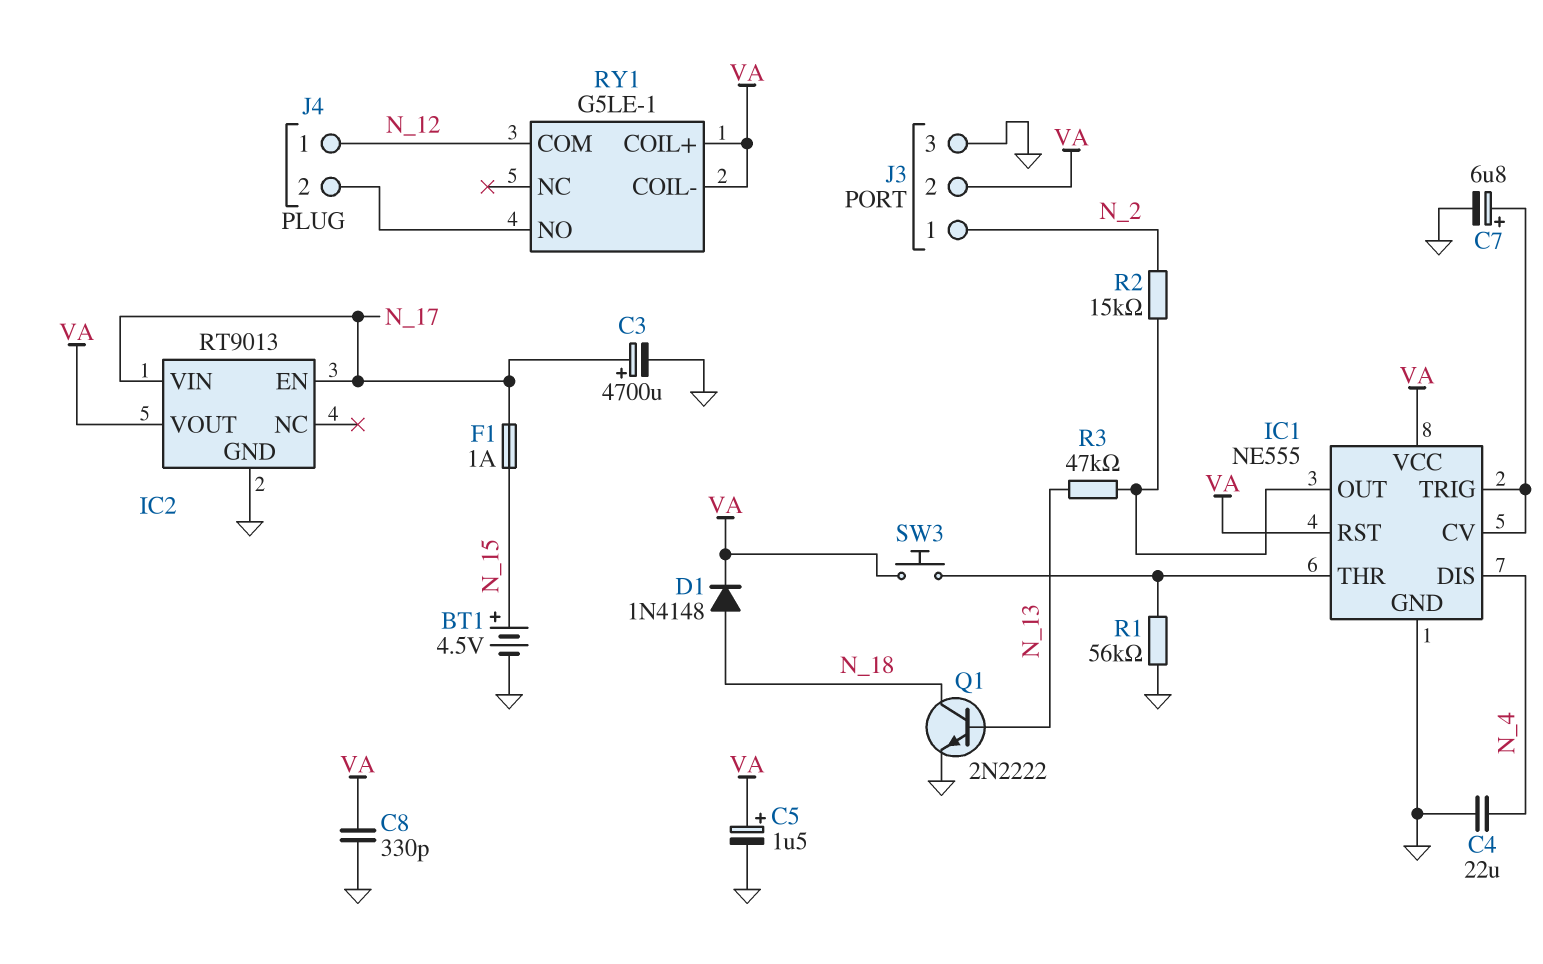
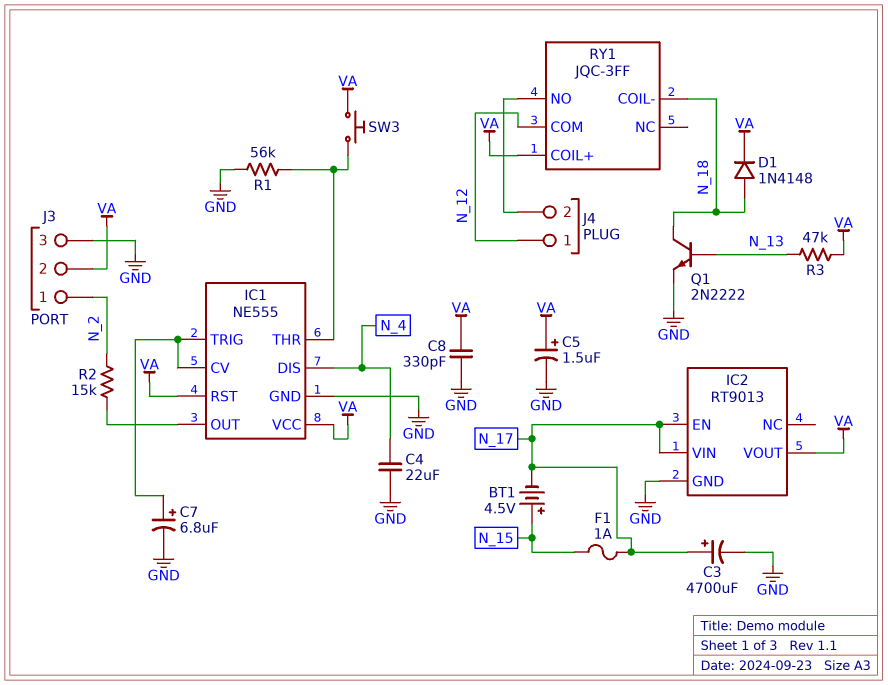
BT1: 4.5V (plus N_15, minus GND) -> 4.5V (plus N_15, minus N_17)
R3: 47k (IC1/OUT, N_13) -> 47k (N_13, VA)
RY1: G5LE-1 -> JQC-3FF
RY1 pin COIL-: VA -> N_18

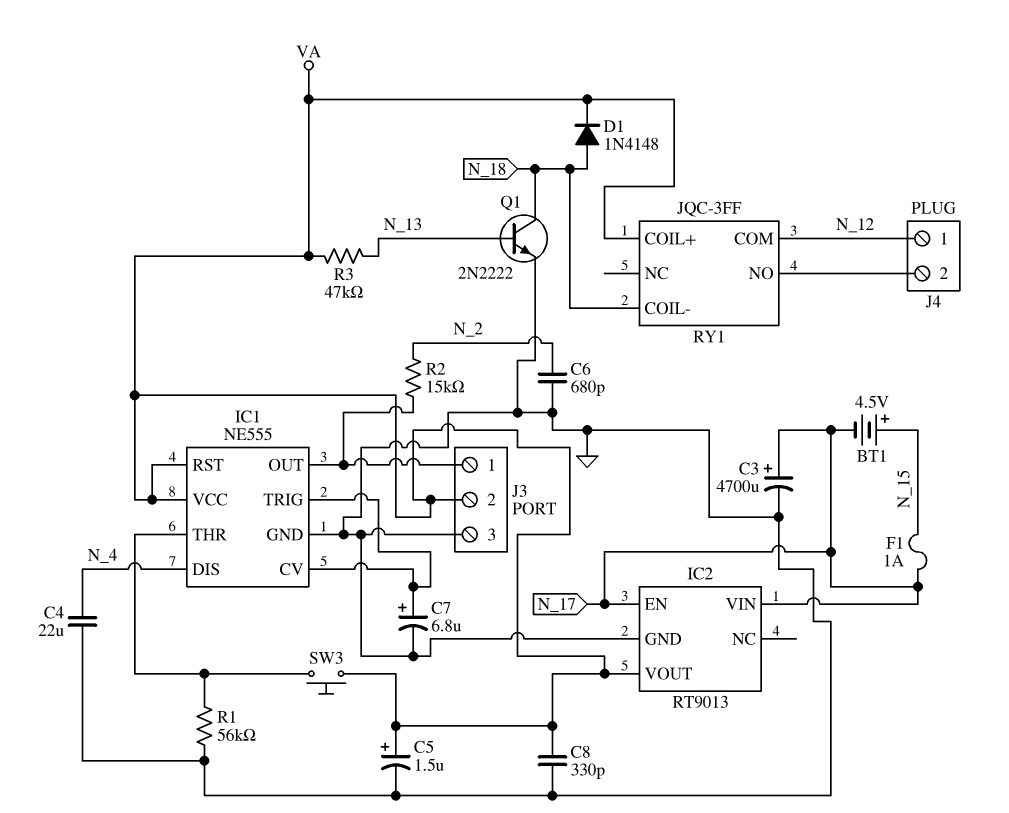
C6: none -> 680pF (GND, N_2)
J3 pin 1: N_2 -> IC1/OUT

